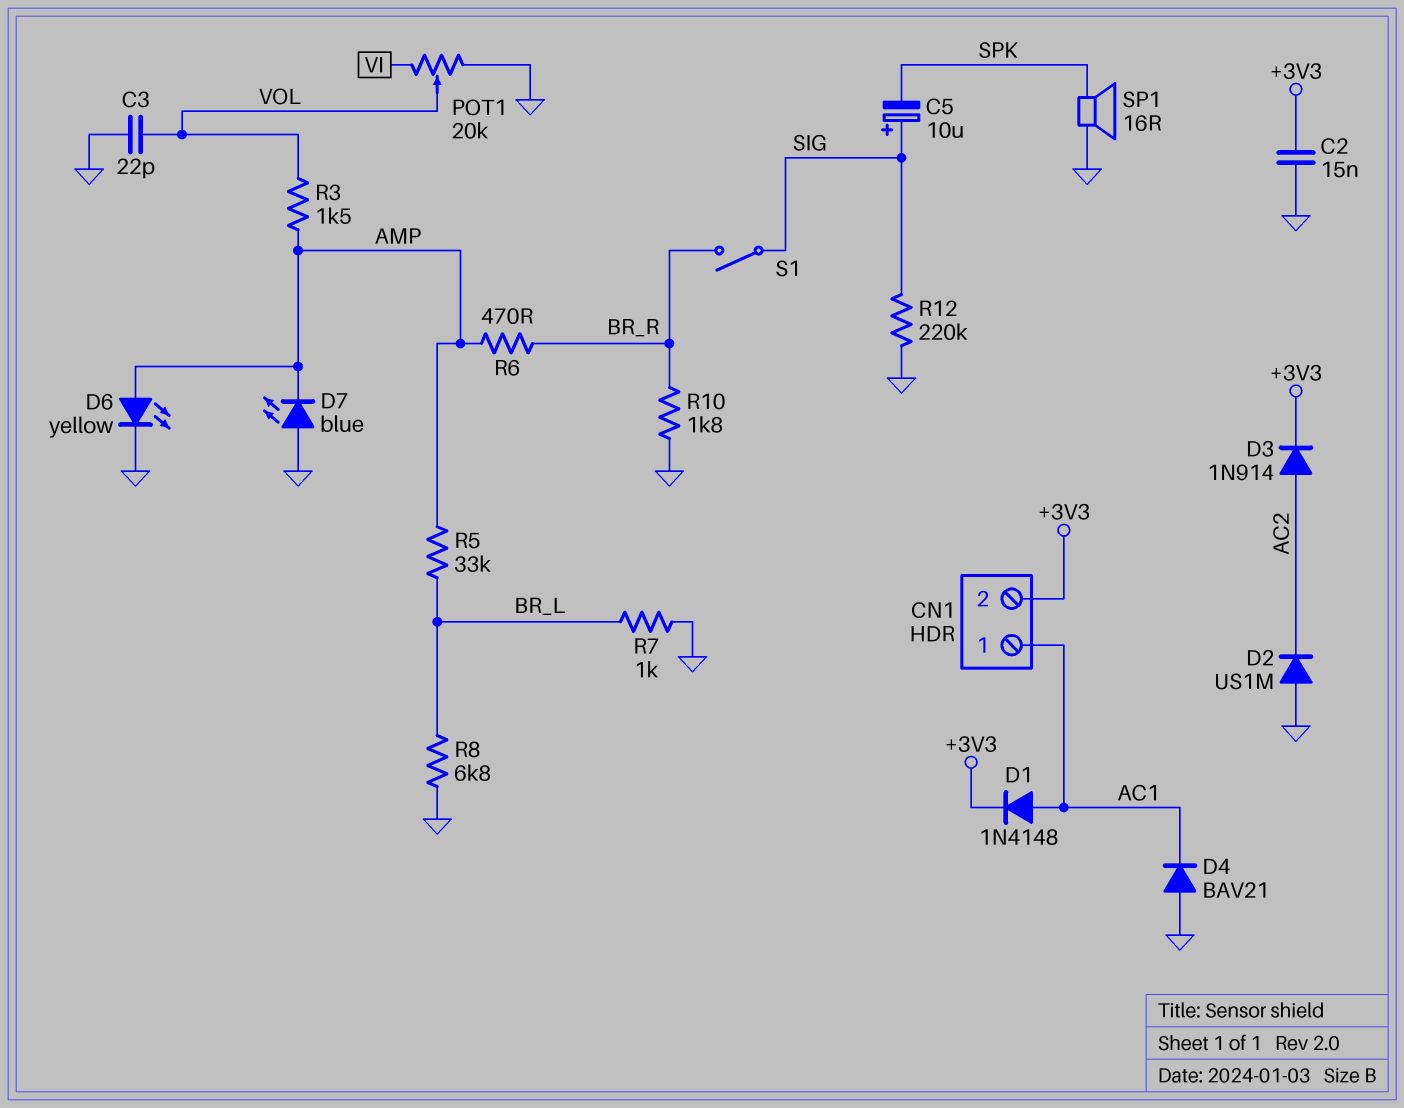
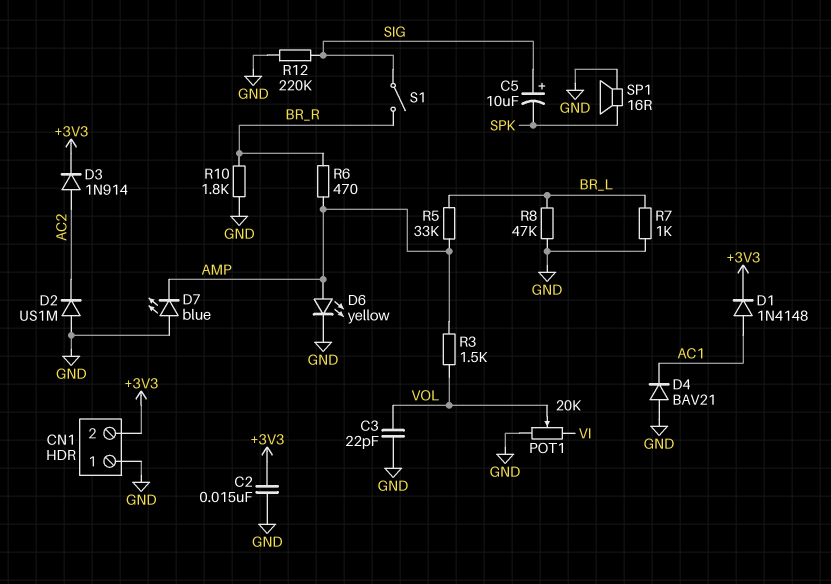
CN1 pin 1: AC1 -> GND
R8: 6.8k (BR_L, GND) -> 47k (BR_L, GND)

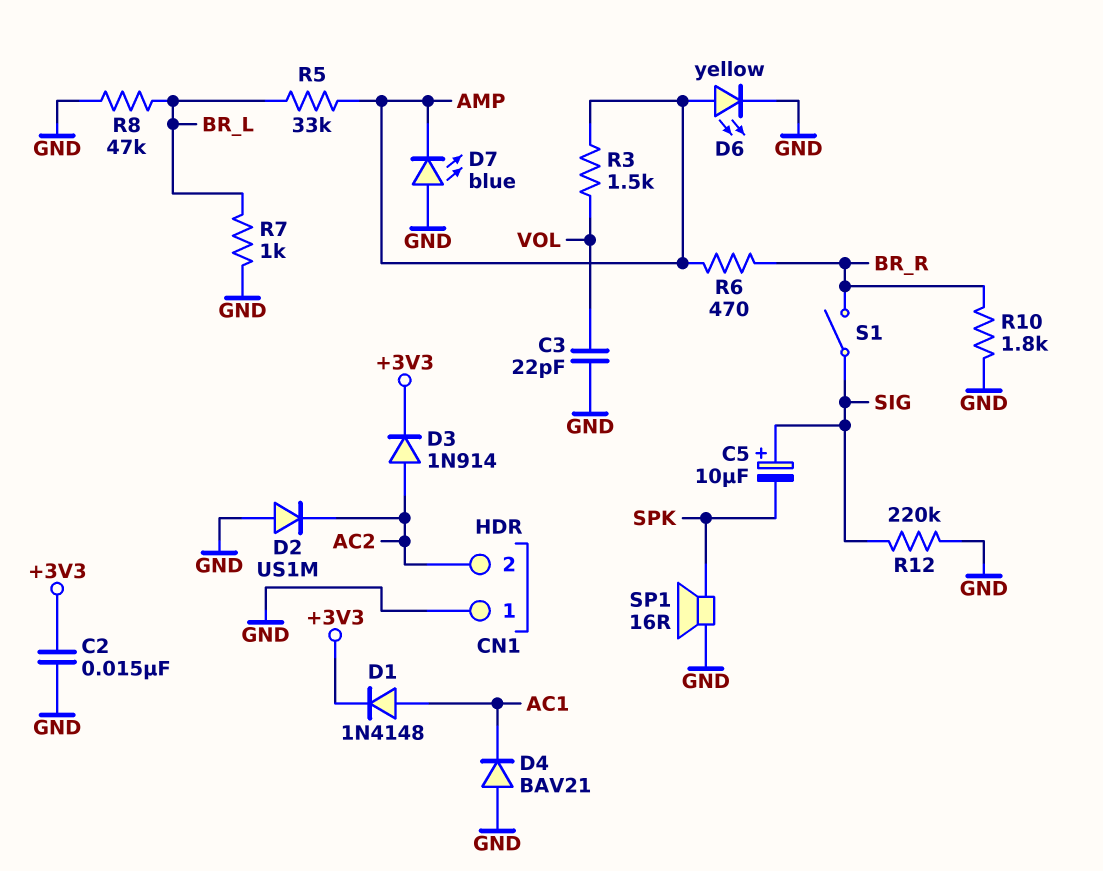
CN1 pin 2: +3V3 -> AC2
POT1: 20k (GND, VI, wiper VOL) -> none

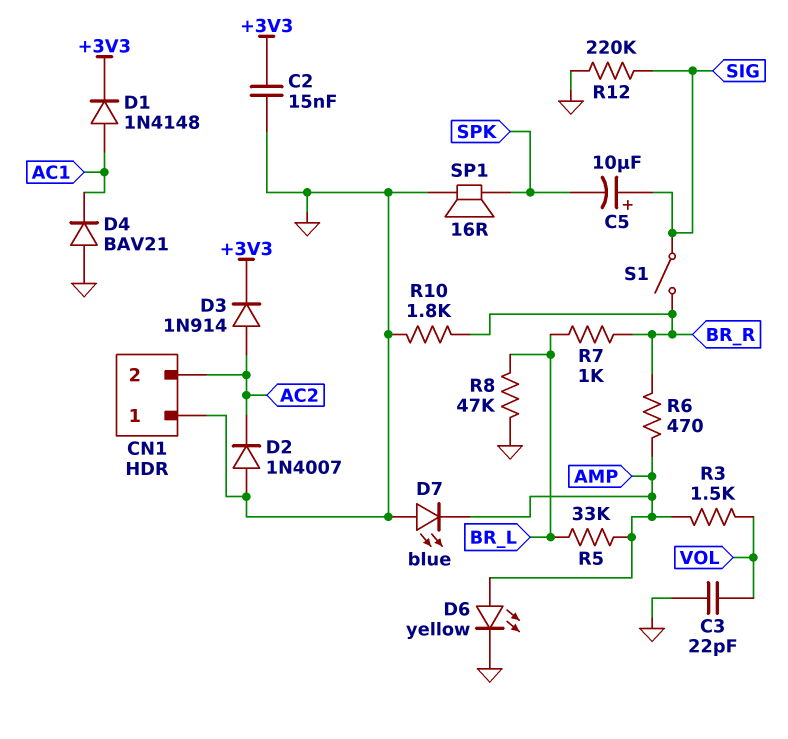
D2: diode US1M (A GND, K AC2) -> diode 1N4007 (A GND, K AC2)
R7: 1k (BR_L, GND) -> 1k (BR_L, BR_R)

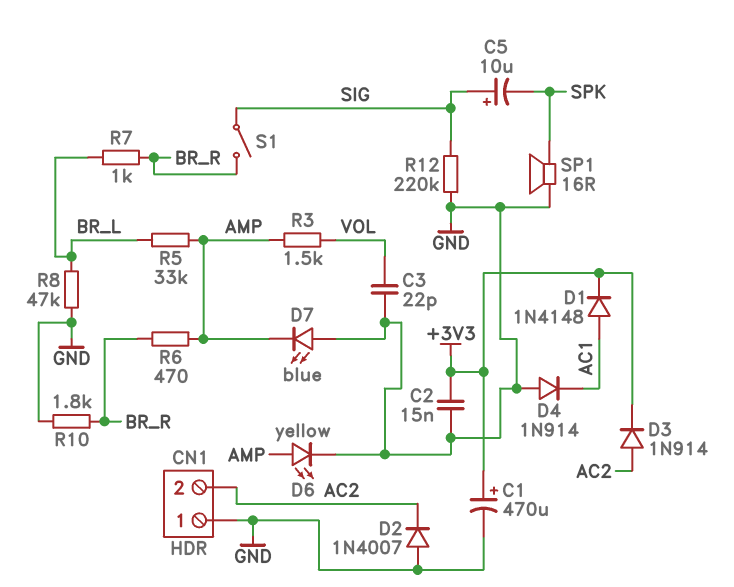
C1: none -> 470uF (plus +3V3, minus GND)
D4: diode BAV21 (A GND, K AC1) -> diode 1N914 (A GND, K AC1)

